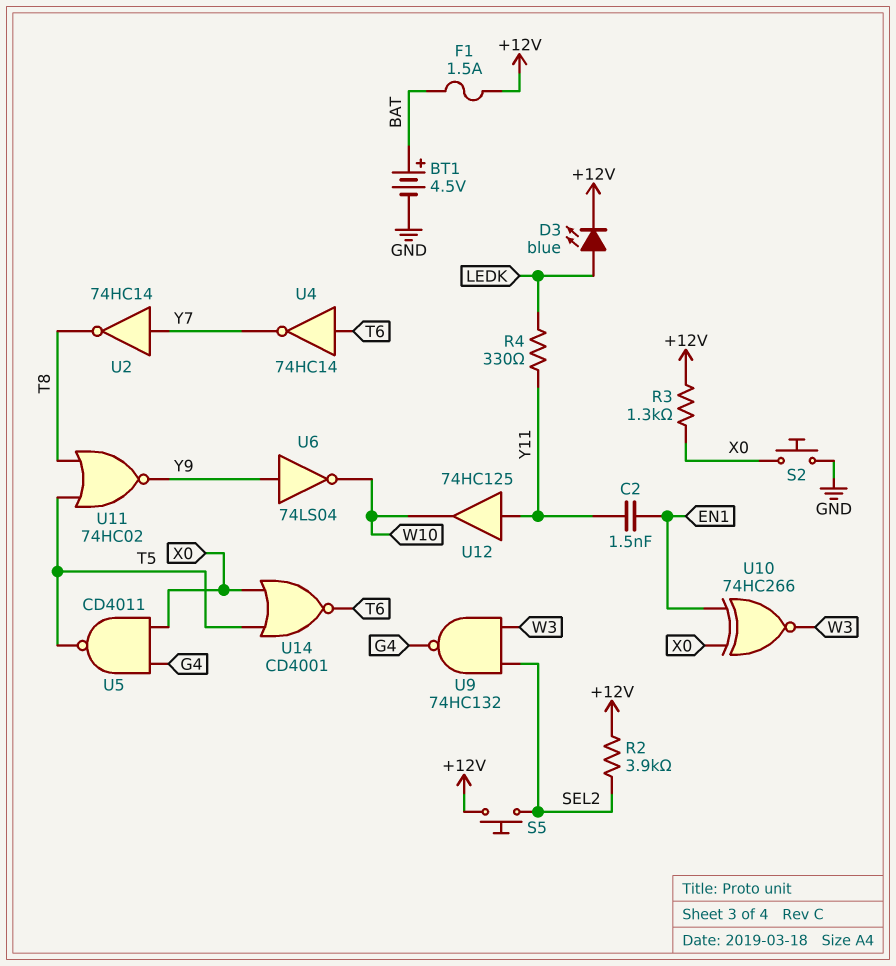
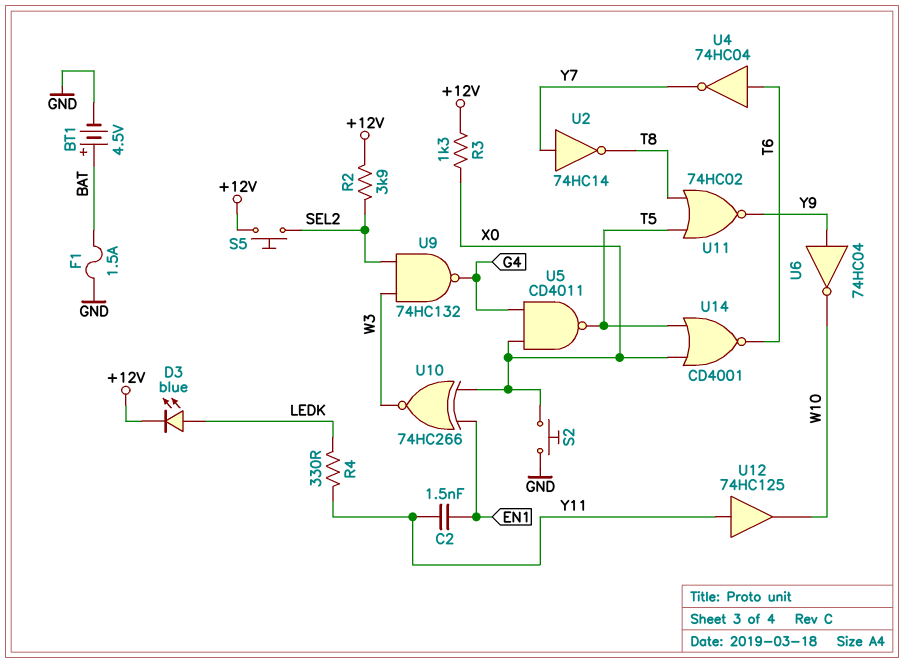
F1: 1.5A (+12V, BAT) -> 1.5A (BAT, GND)
U4: NOT 74HC14 (in T6, out Y7) -> NOT 74HC04 (in T6, out Y7)
U6: NOT 74LS04 (in Y9, out W10) -> NOT 74HC04 (in Y9, out W10)

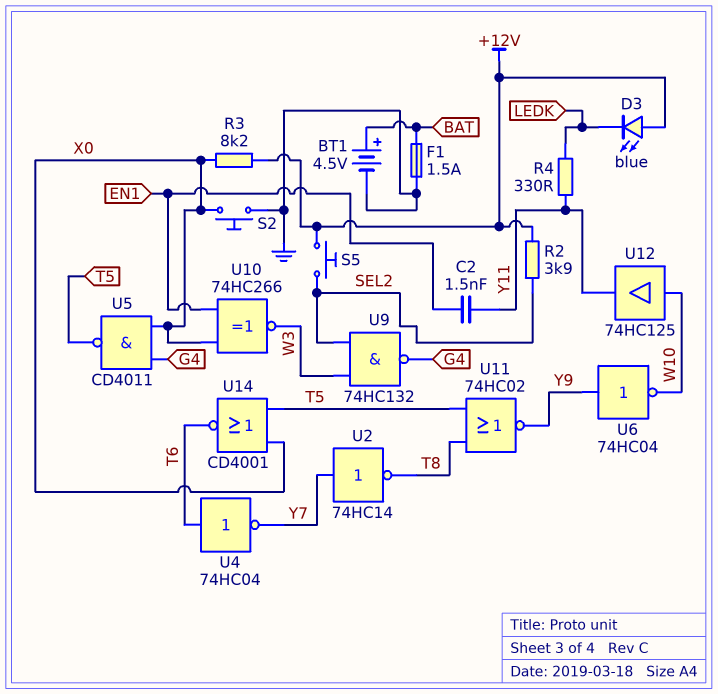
D3: LED blue (A LEDK, K +12V) -> LED blue (A +12V, K LEDK)
R3: 1.3k (+12V, X0) -> 8.2k (+12V, X0)
U12: buffer 74HC125 (in Y11, out W10) -> buffer 74HC125 (in W10, out Y11)

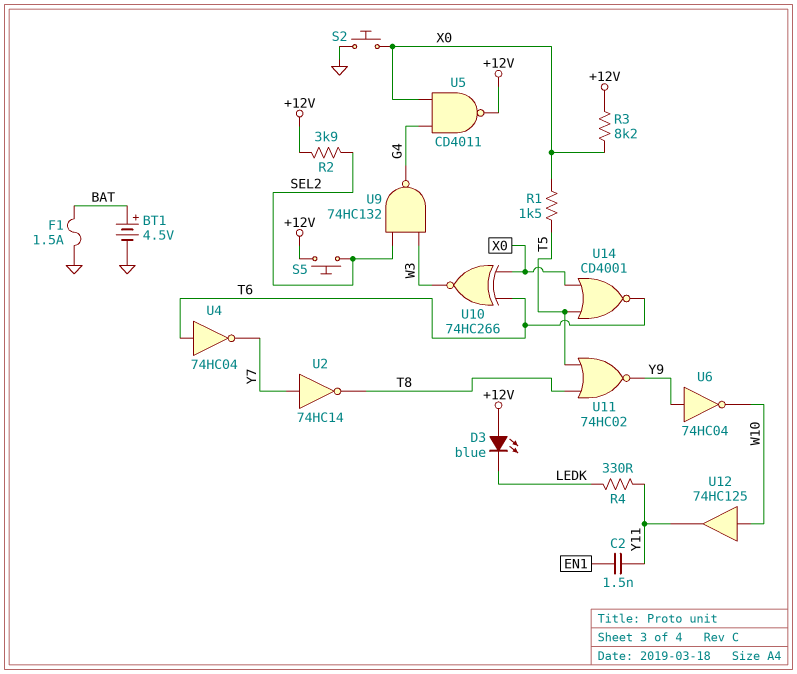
R1: none -> 1.5k (T5, X0)
U5: NAND CD4011 (in G4, in X0, out T5) -> NAND CD4011 (in G4, in X0, out +12V)
U10: XNOR 74HC266 (in EN1, in X0, out W3) -> XNOR 74HC266 (in T6, in X0, out W3)

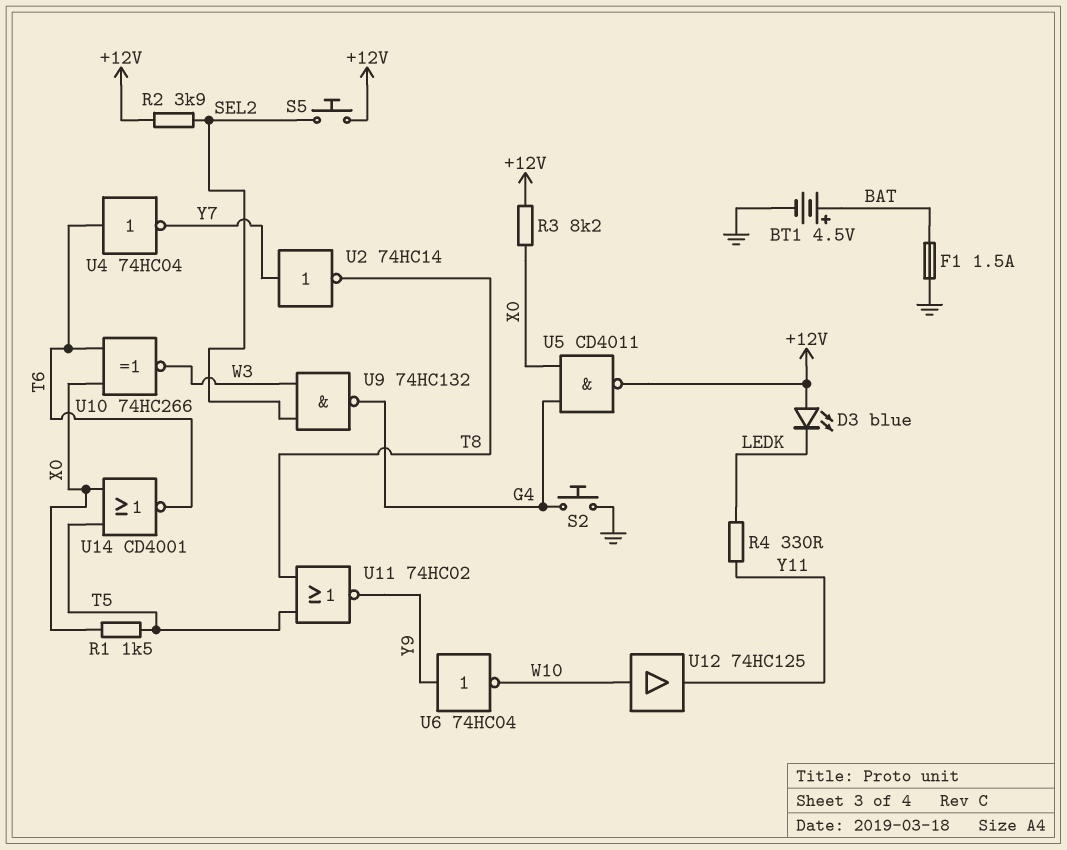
C2: 1.5nF (EN1, Y11) -> none
S2: button (GND, X0) -> button (G4, GND)

